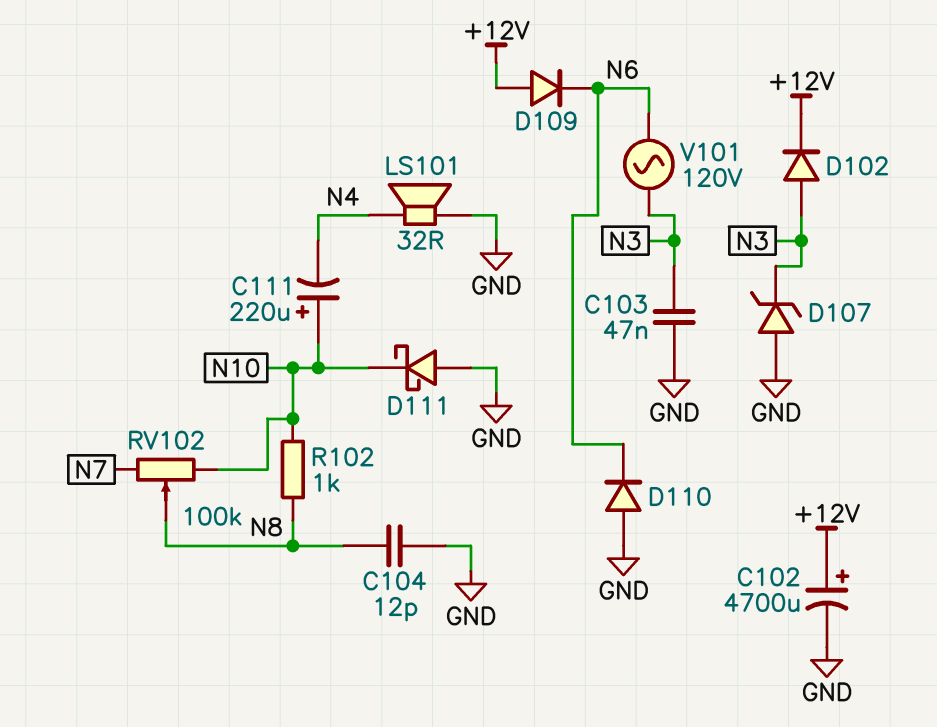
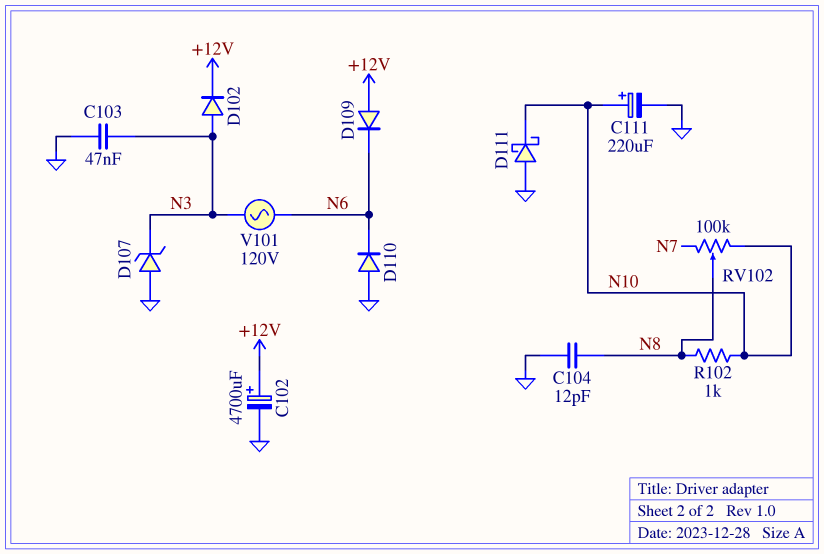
C111: 220uF (plus N10, minus N4) -> 220uF (plus N10, minus GND)
LS101: speaker 32R (GND, N4) -> none

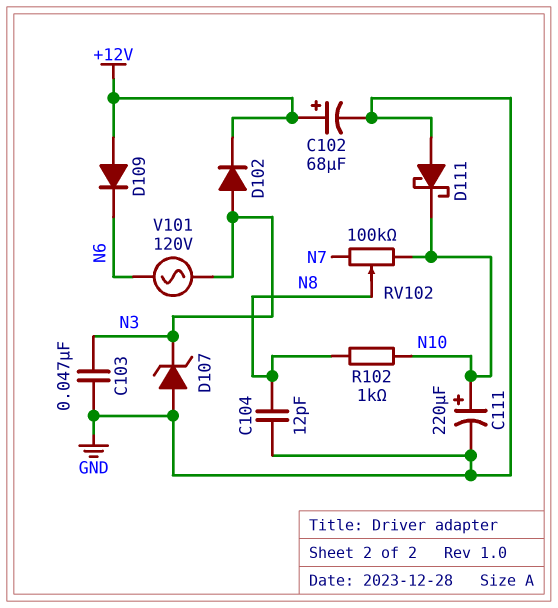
C102: 4700uF (plus +12V, minus GND) -> 68uF (plus +12V, minus GND)
D110: diode (A GND, K N6) -> none

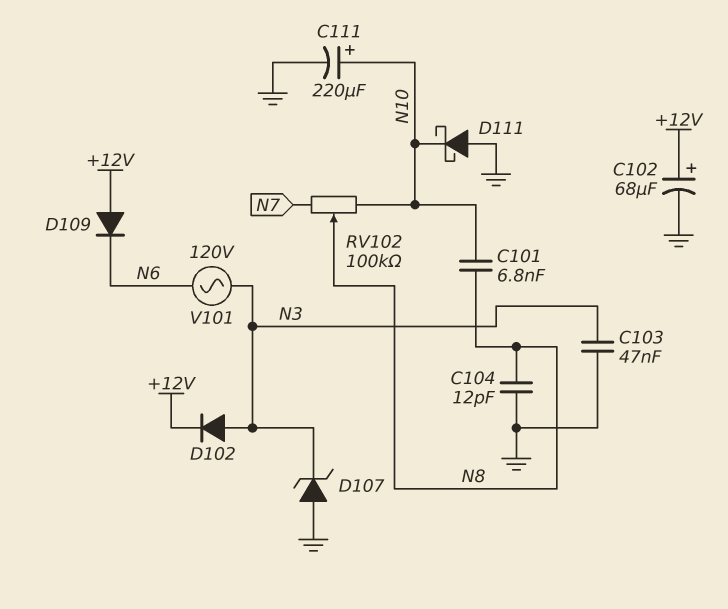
C101: none -> 6.8nF (N8, N10)
R102: 1k (N8, N10) -> none

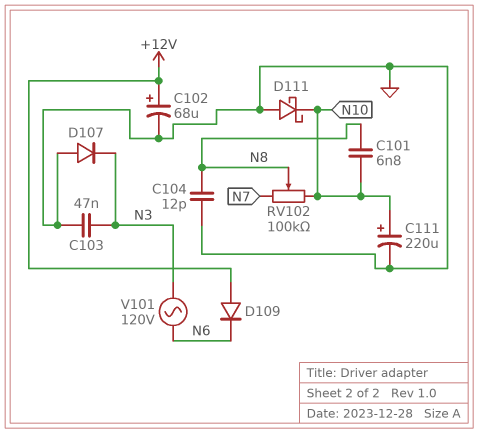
D102: diode (A N3, K +12V) -> none
D107: zener (A GND, K N3) -> diode (A GND, K N3)

